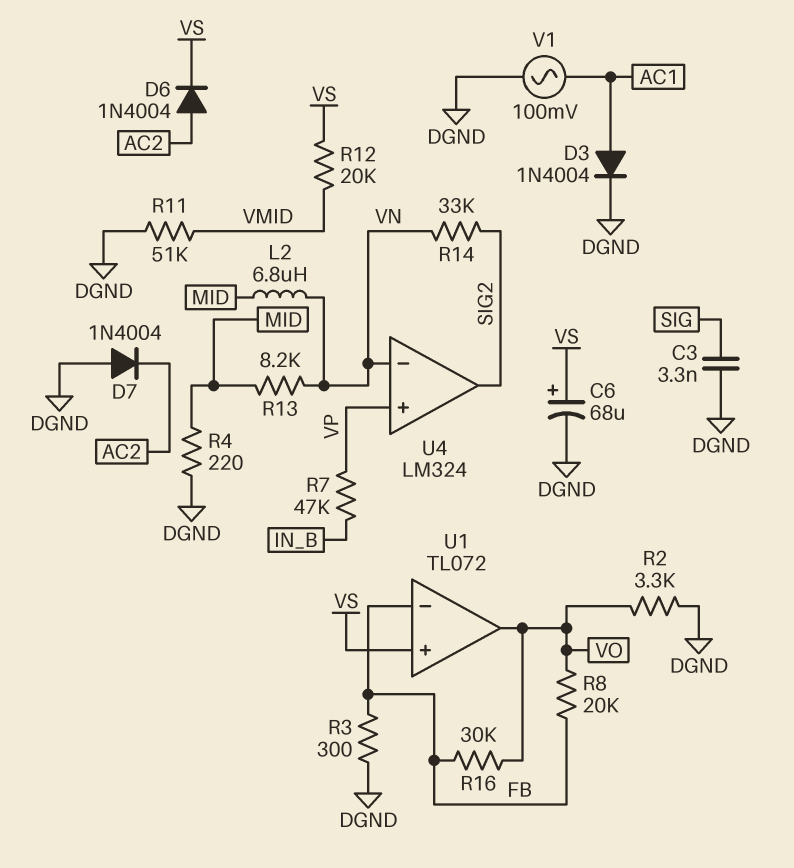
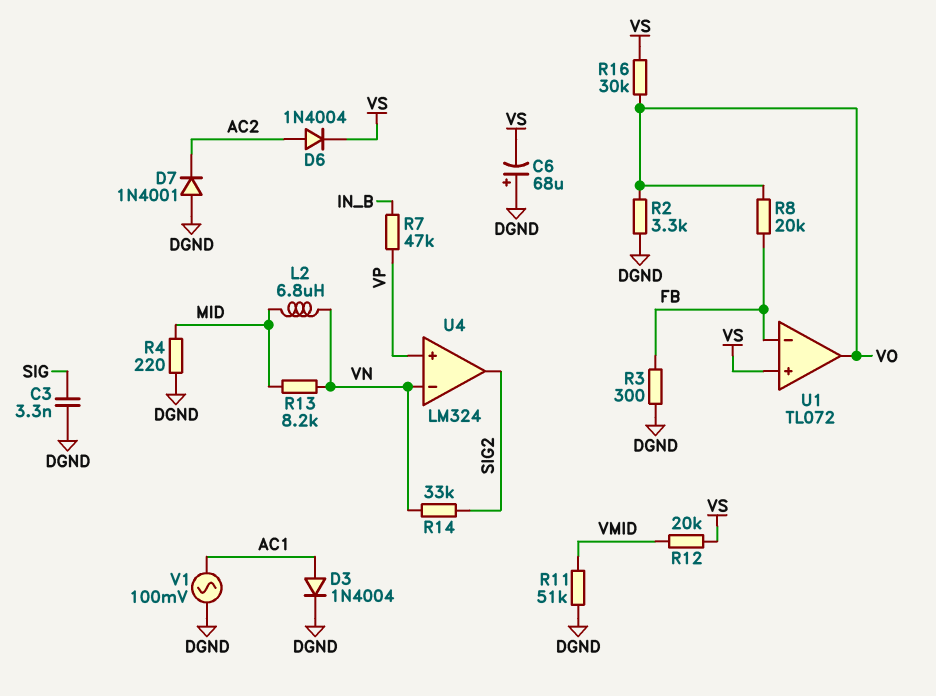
C6: 68uF (plus VS, minus DGND) -> 68uF (plus DGND, minus VS)
D7: diode 1N4004 (A DGND, K AC2) -> diode 1N4001 (A DGND, K AC2)
R16: 30k (FB, VO) -> 30k (VO, VS)

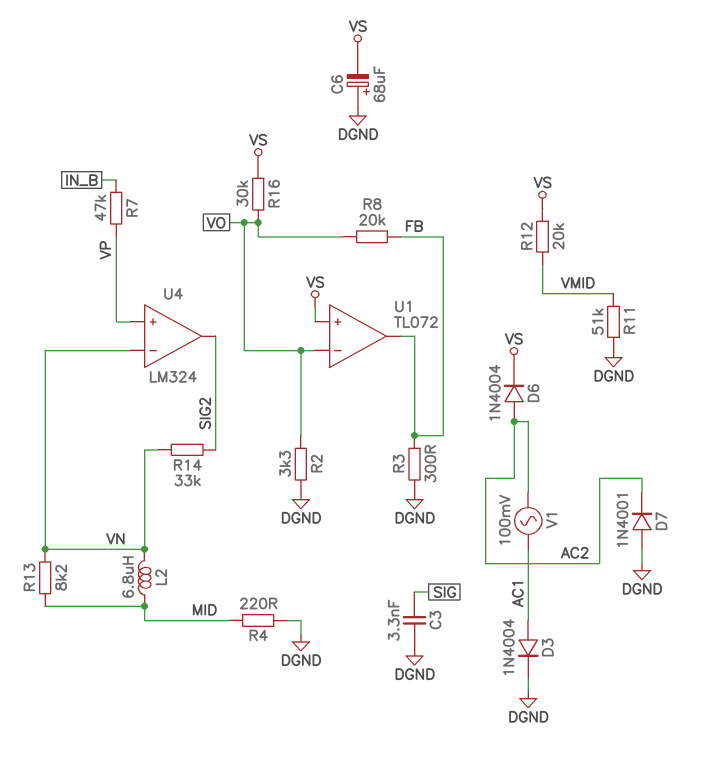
U1 pin in-: FB -> VO
U1 pin out: VO -> FB
V1: AC 100mV (AC1, DGND) -> AC 100mV (AC1, AC2)

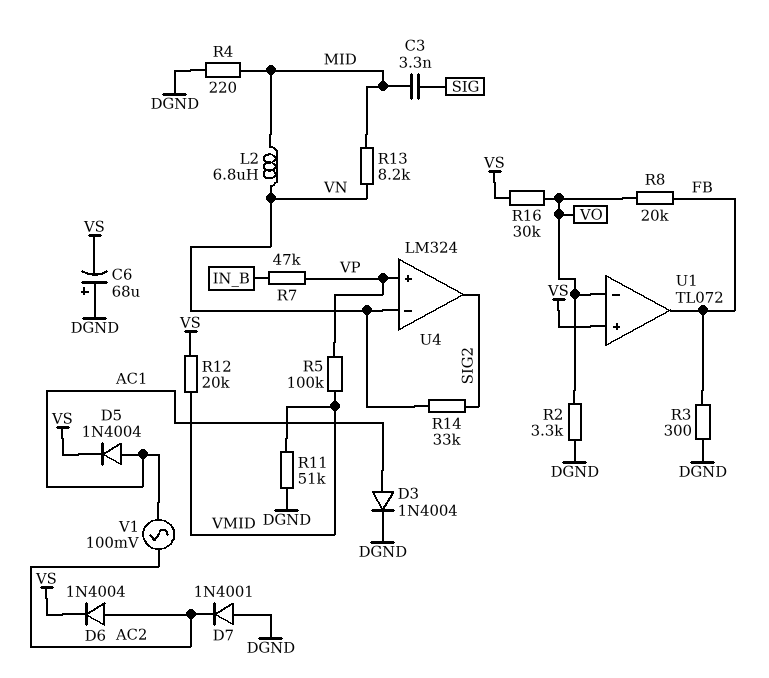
C3: 3.3nF (DGND, SIG) -> 3.3nF (MID, SIG)
D5: none -> diode 1N4004 (A AC1, K VS)
R5: none -> 100k (VMID, VP)

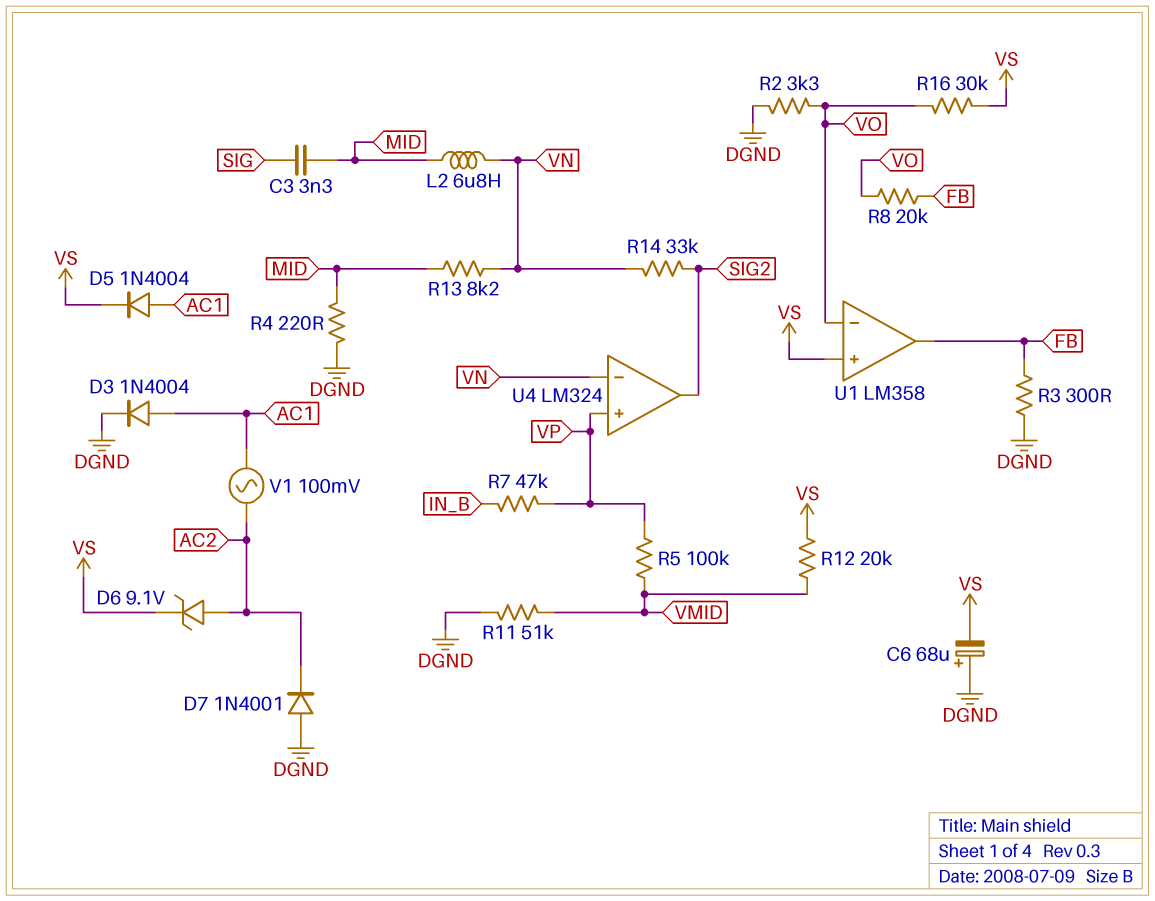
D6: diode 1N4004 (A AC2, K VS) -> zener 9.1V (A AC2, K VS)
U1: TL072 -> LM358

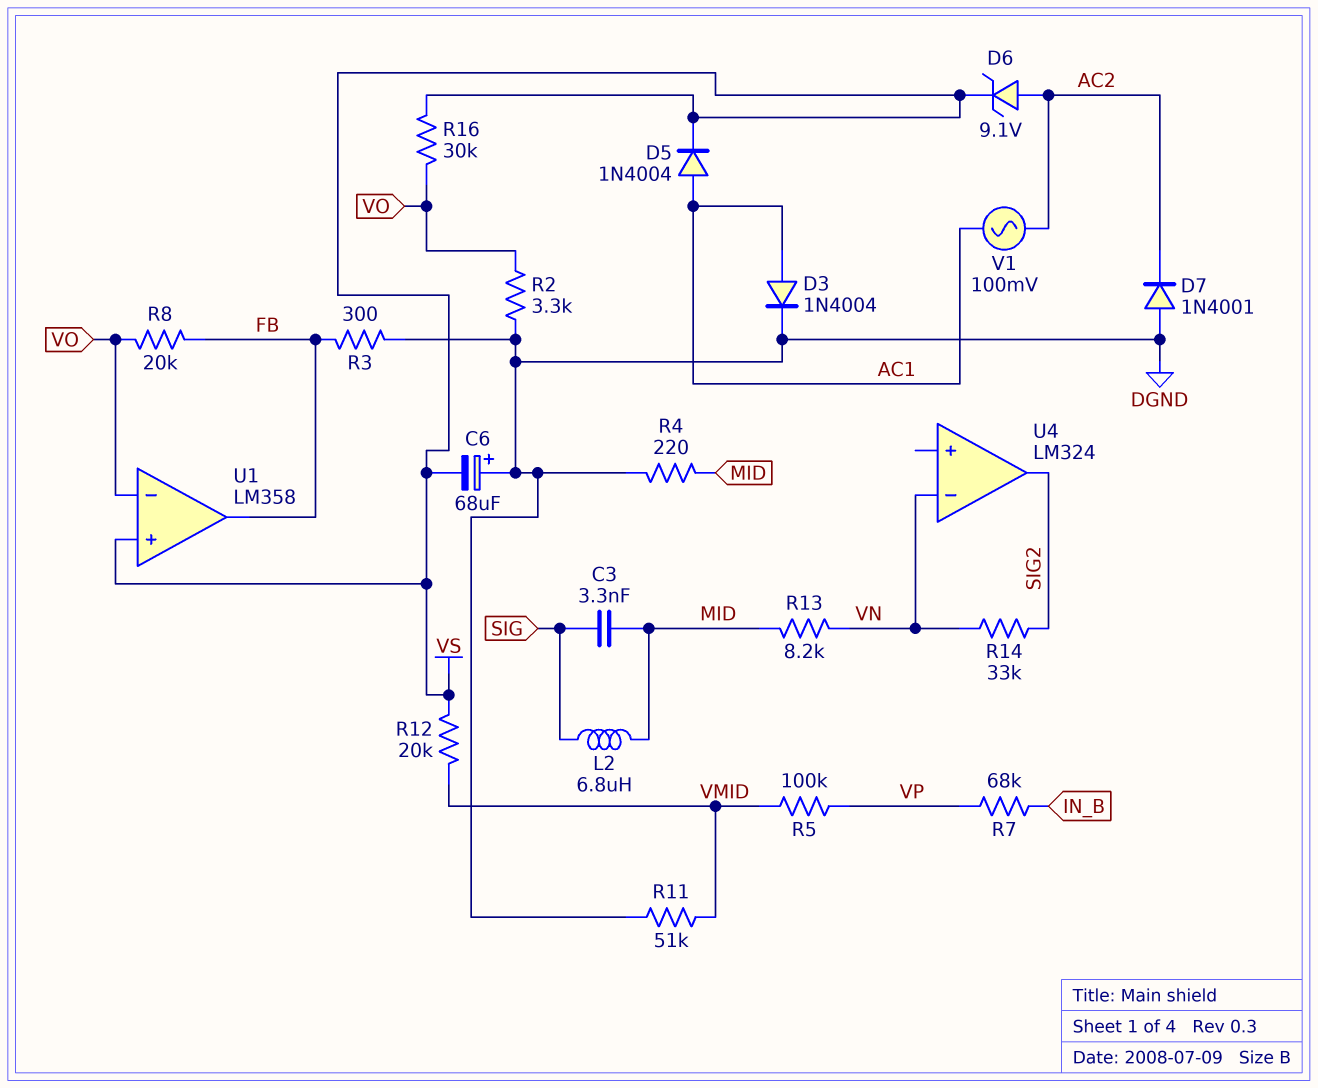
L2: 6.8uH (MID, VN) -> 6.8uH (MID, SIG)
R7: 47k (IN_B, VP) -> 68k (IN_B, VP)
U4 pin in+: VP -> none

